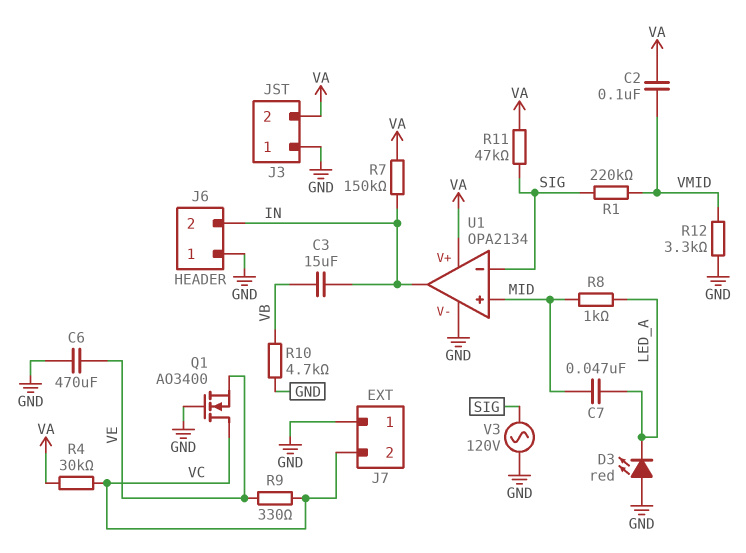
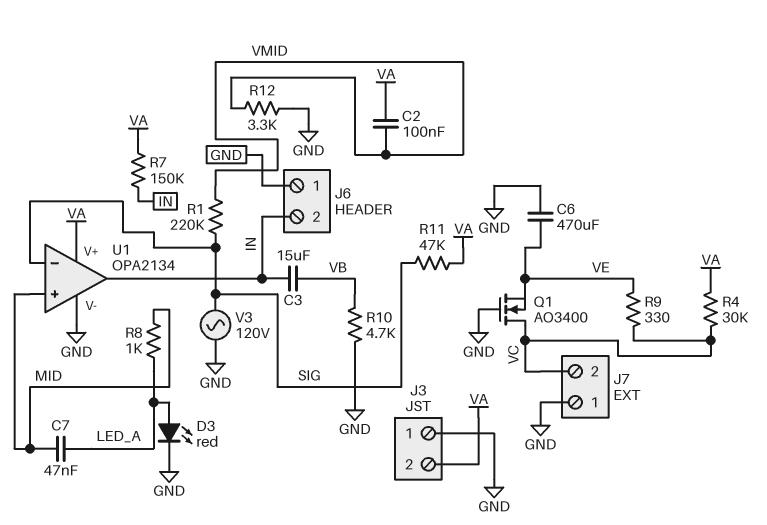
D3: LED red (A GND, K LED_A) -> LED red (A LED_A, K GND)

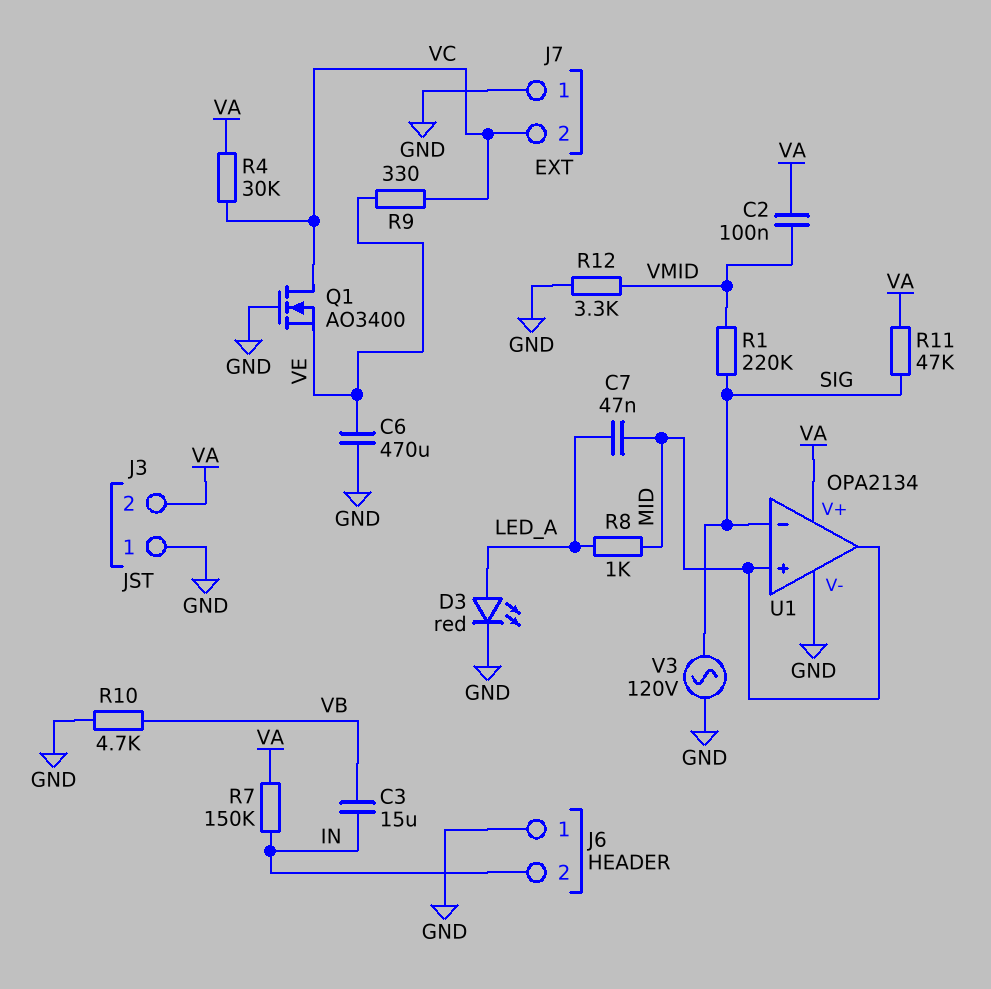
U1 pin out: IN -> MID

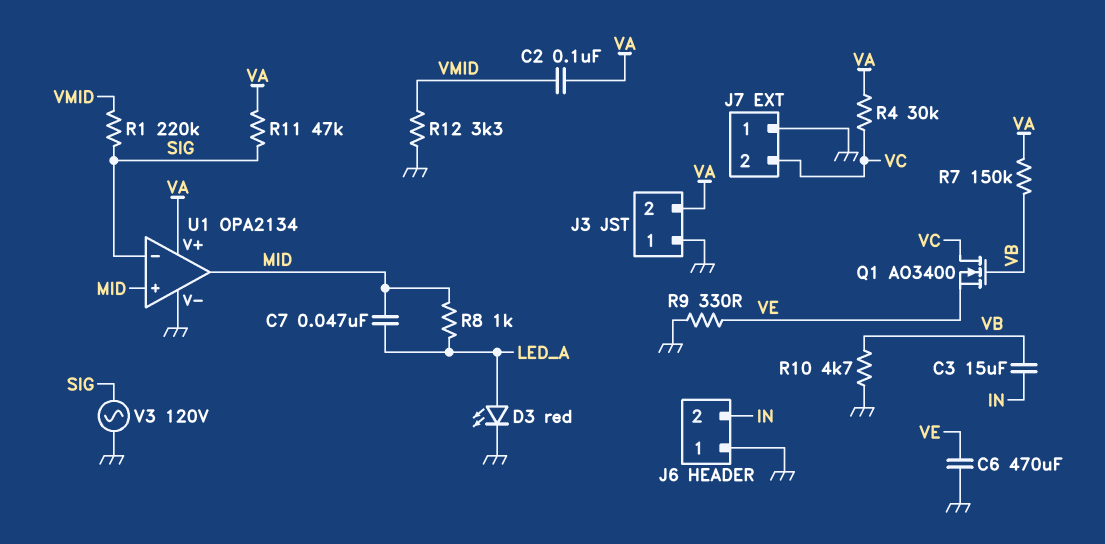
Q1: NMOS AO3400 (G GND, D VC, S VE) -> NMOS AO3400 (G VB, D VC, S VE)
R7: 150k (IN, VA) -> 150k (VA, VB)
R9: 330 (VC, VE) -> 330 (GND, VE)

